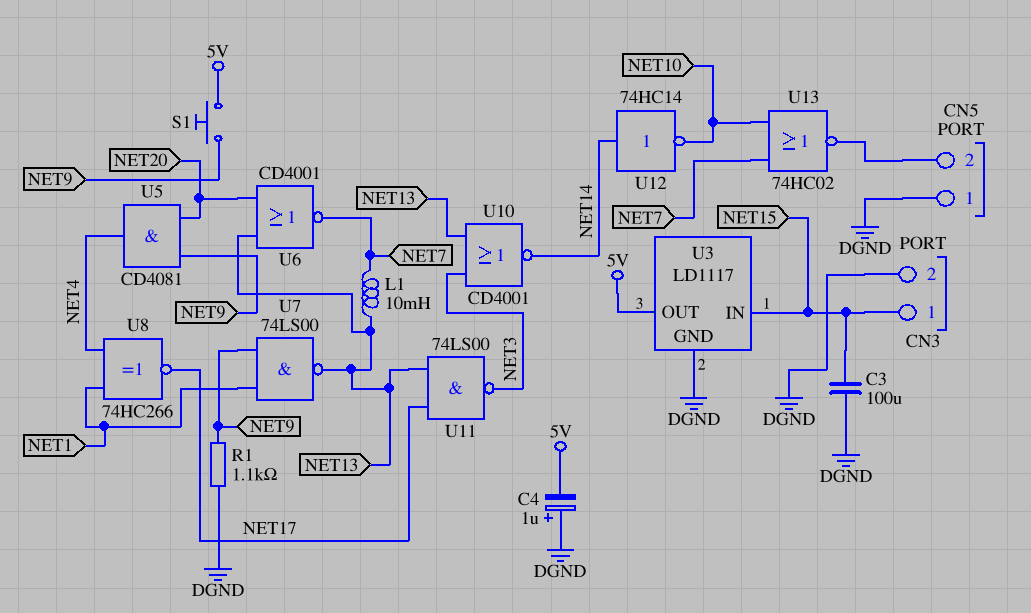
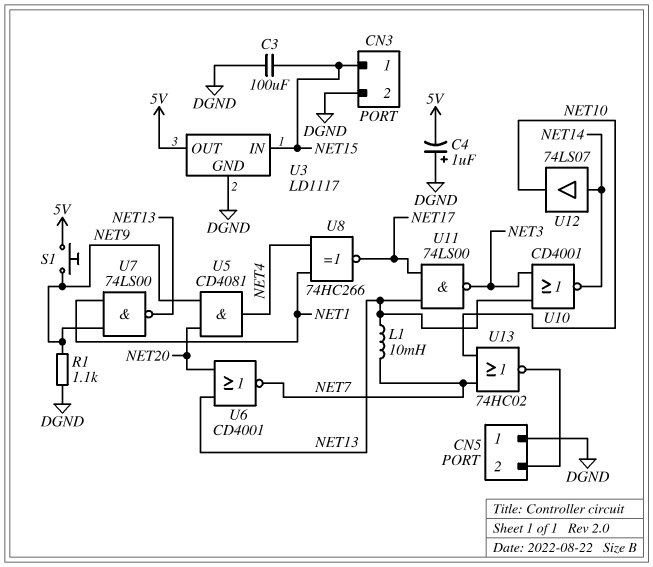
U12: NOT 74HC14 (in NET14, out NET10) -> buffer 74LS07 (in NET14, out NET10)

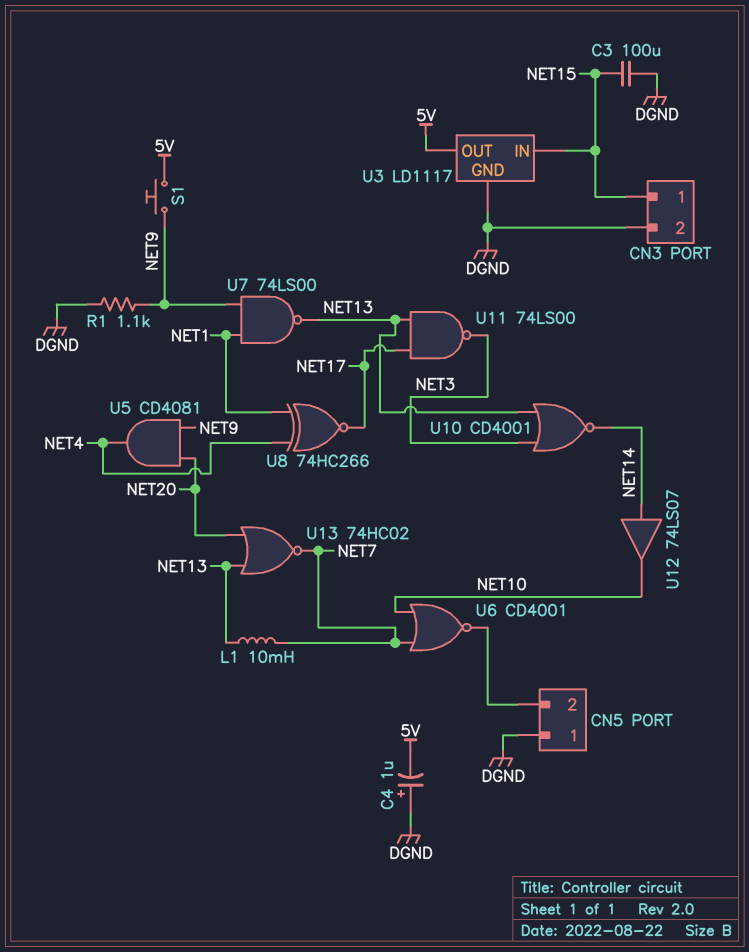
U6: NOR CD4001 (in NET13, in NET20, out NET7) -> NOR CD4001 (in NET7, in NET10, out CN5/2)
U13: NOR 74HC02 (in NET7, in NET10, out CN5/2) -> NOR 74HC02 (in NET13, in NET20, out NET7)

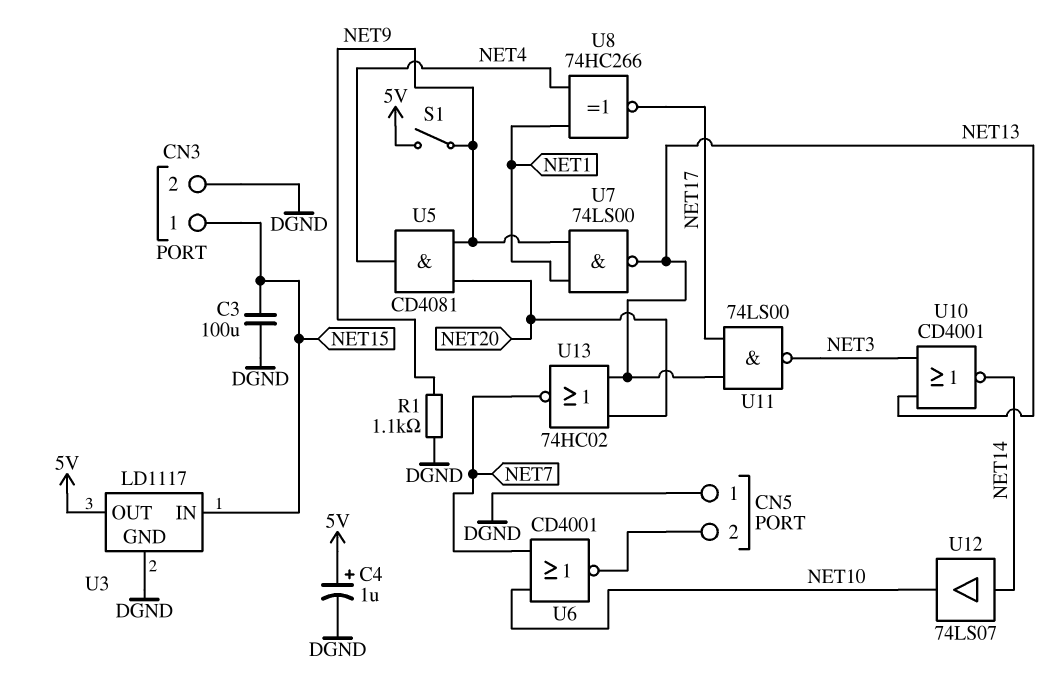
C4: 1uF (plus DGND, minus 5V) -> 1uF (plus 5V, minus DGND)
L1: 10mH (NET7, NET13) -> none
S1: button (5V, NET9) -> switch (5V, NET9)

